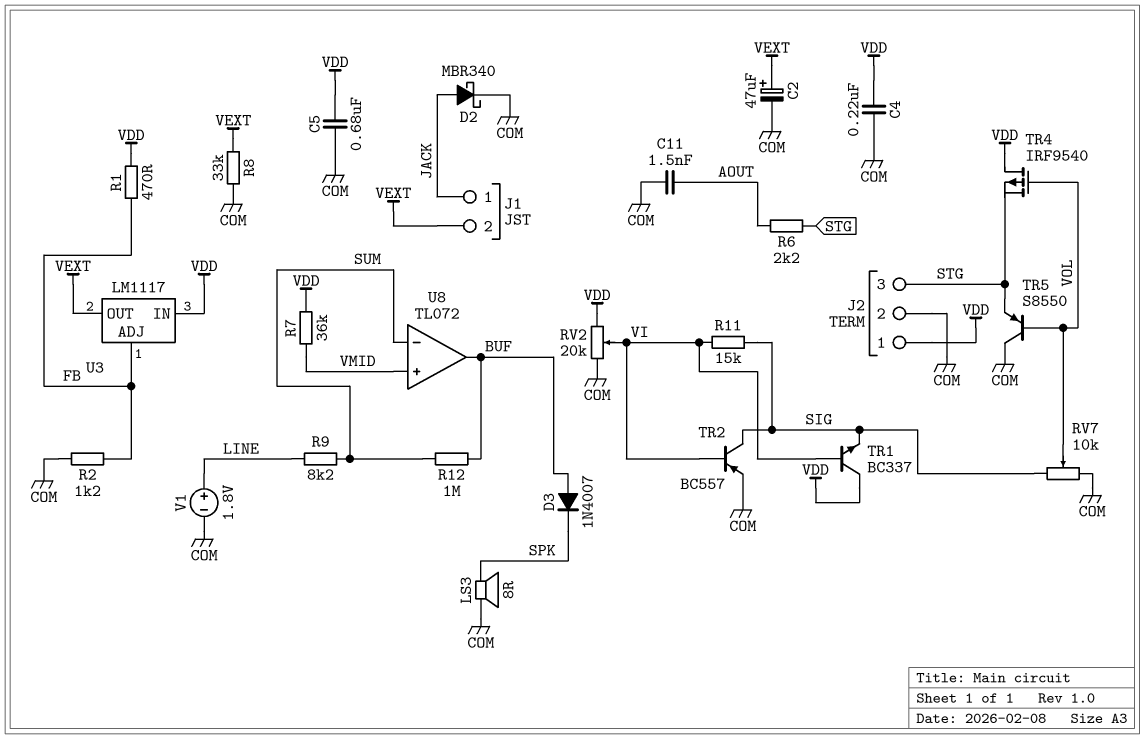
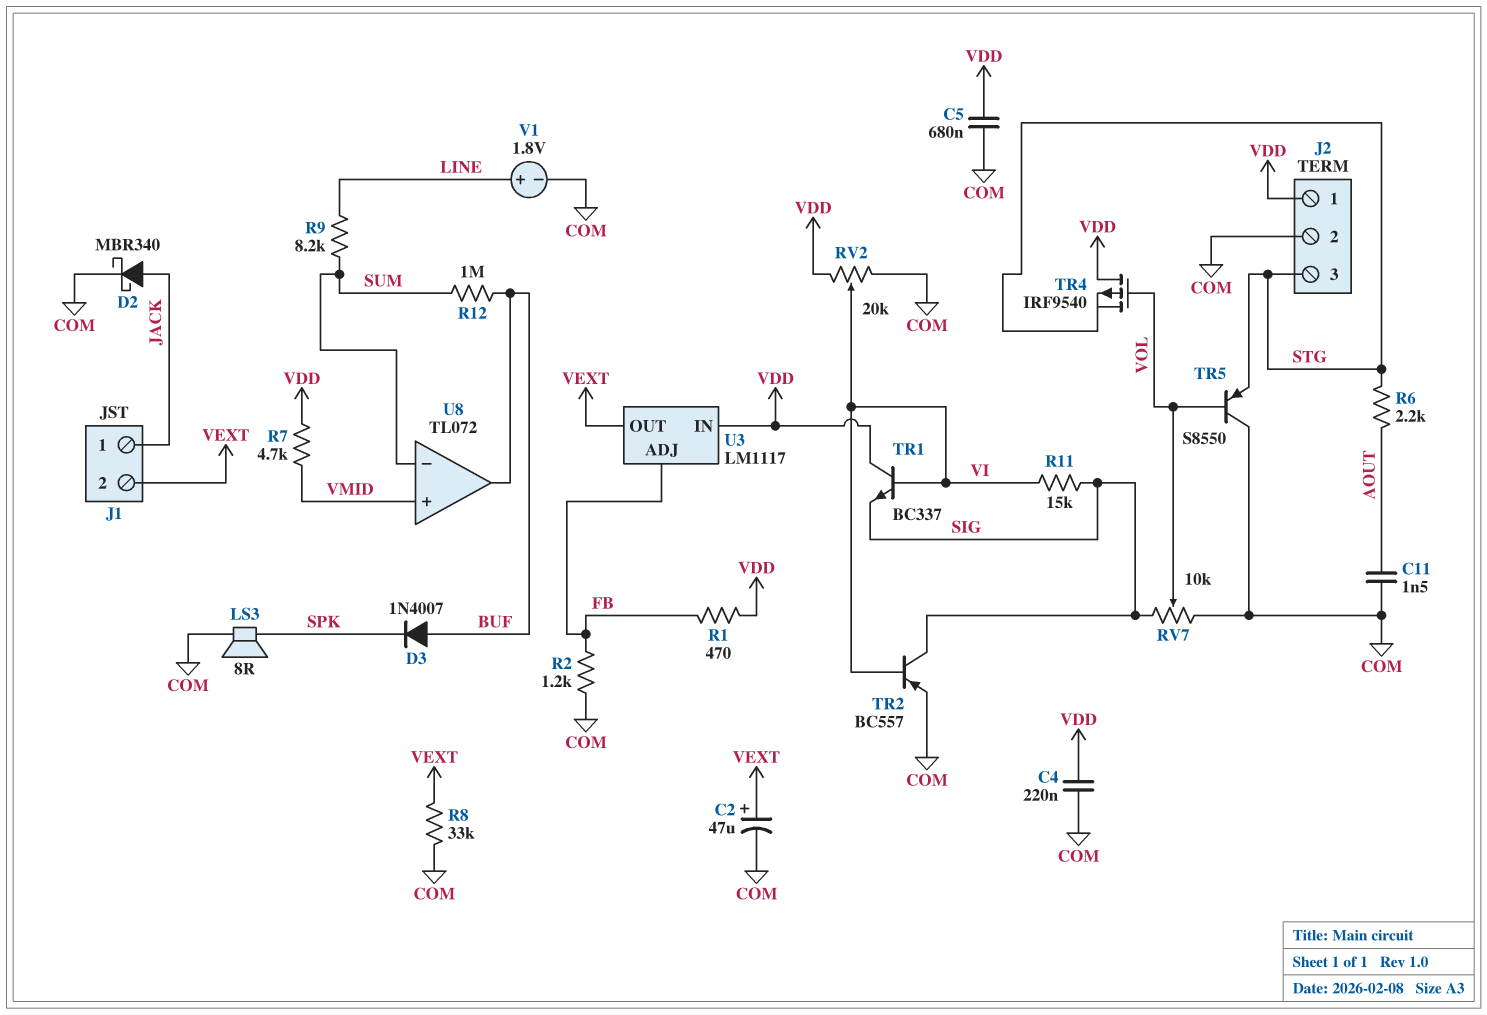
R7: 36k (VDD, VMID) -> 4.7k (VDD, VMID)

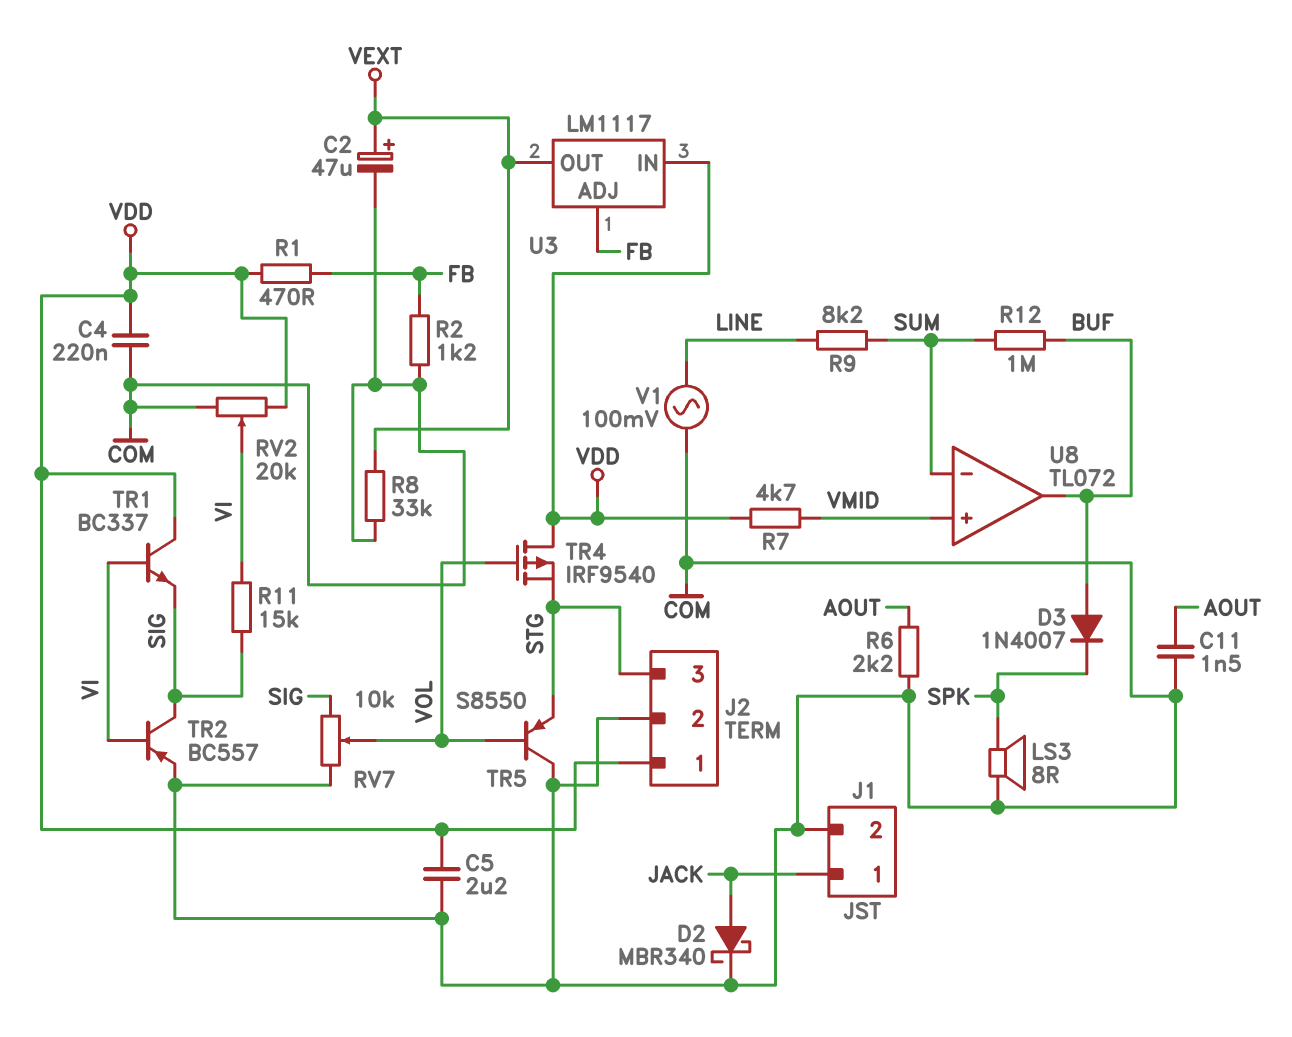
C5: 680nF (COM, VDD) -> 2.2uF (COM, VDD)
J1 pin 2: VEXT -> COM
R6: 2.2k (AOUT, STG) -> 2.2k (AOUT, COM)
V1: 1.8V (plus LINE, minus COM) -> AC 100mV (COM, LINE)

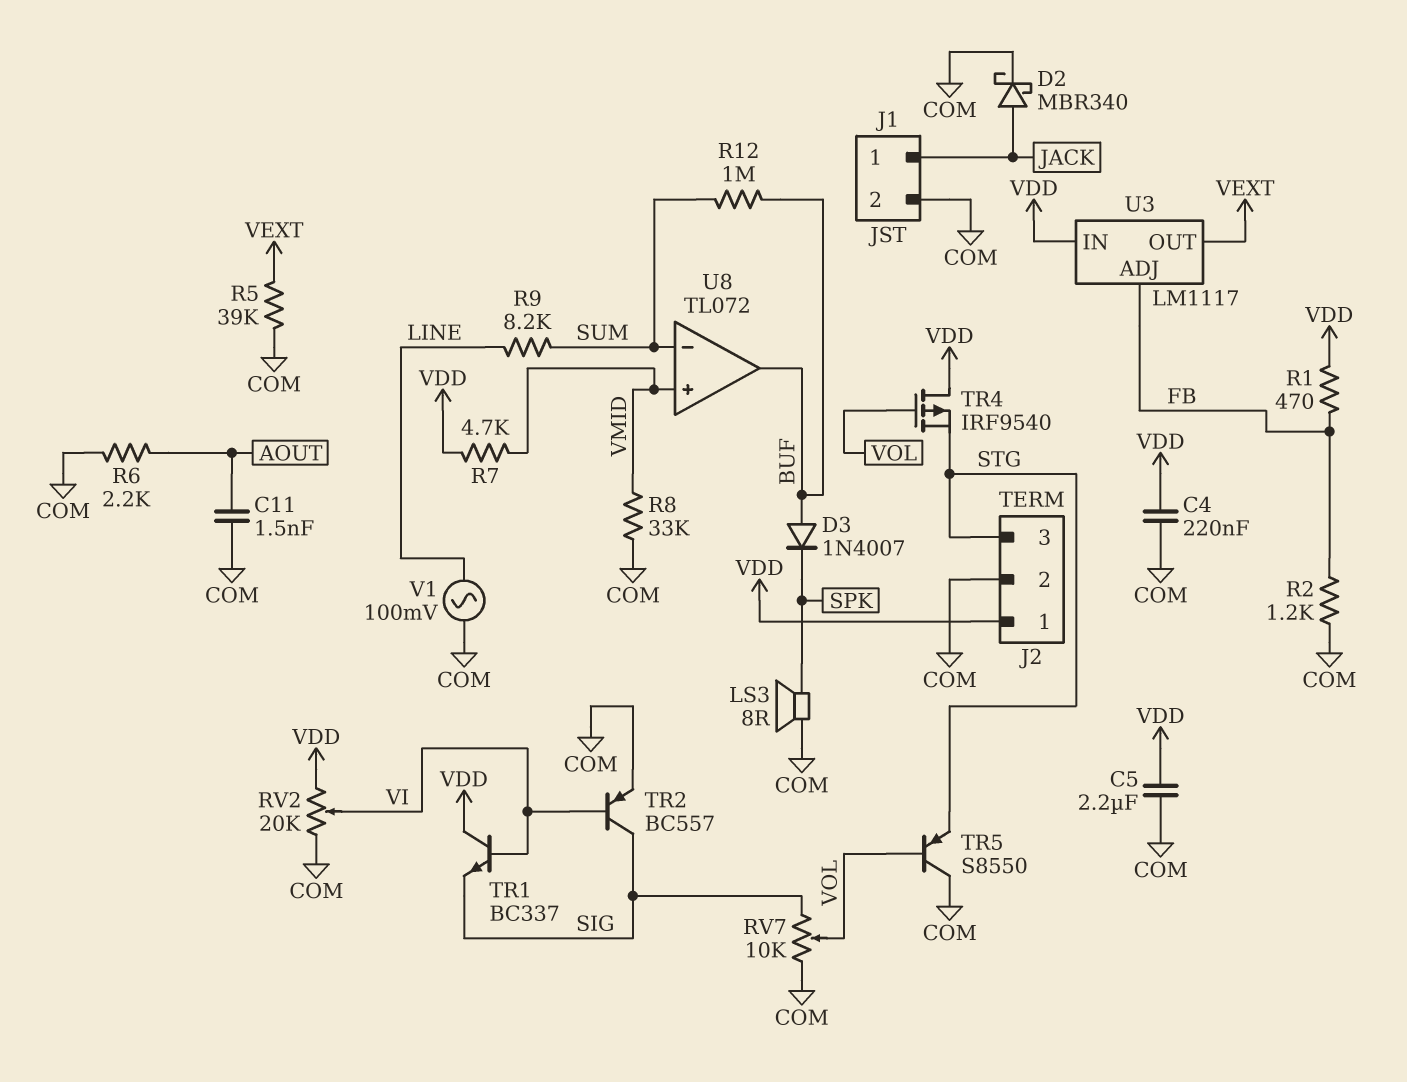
C2: 47uF (plus VEXT, minus COM) -> none
R5: none -> 39k (COM, VEXT)
R8: 33k (COM, VEXT) -> 33k (COM, VMID)
R11: 15k (SIG, VI) -> none

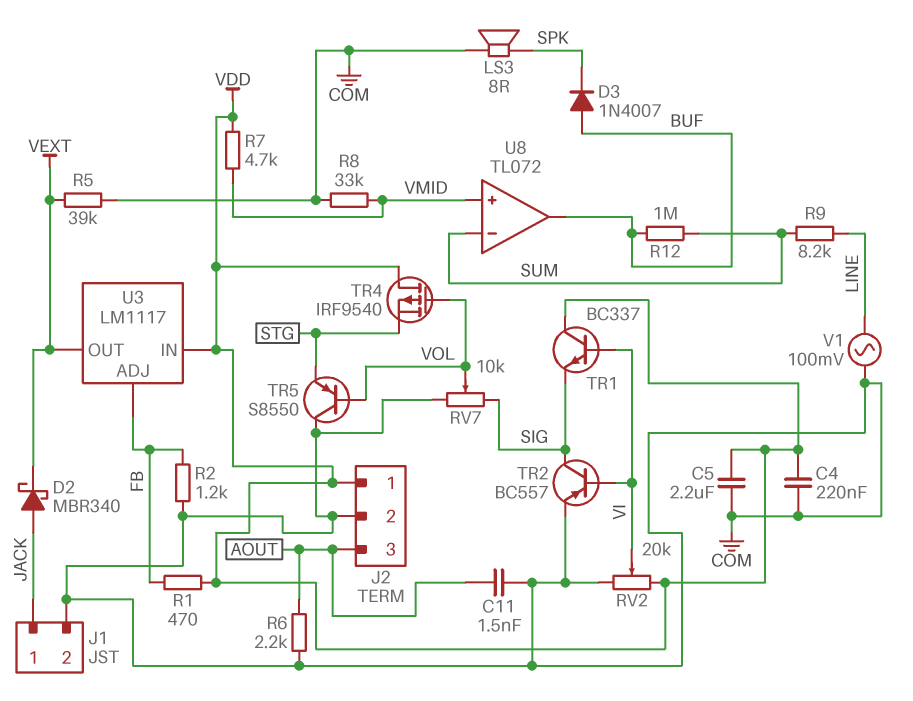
D2: schottky MBR340 (A JACK, K COM) -> schottky MBR340 (A JACK, K VEXT)
J2 pin 3: STG -> AOUT

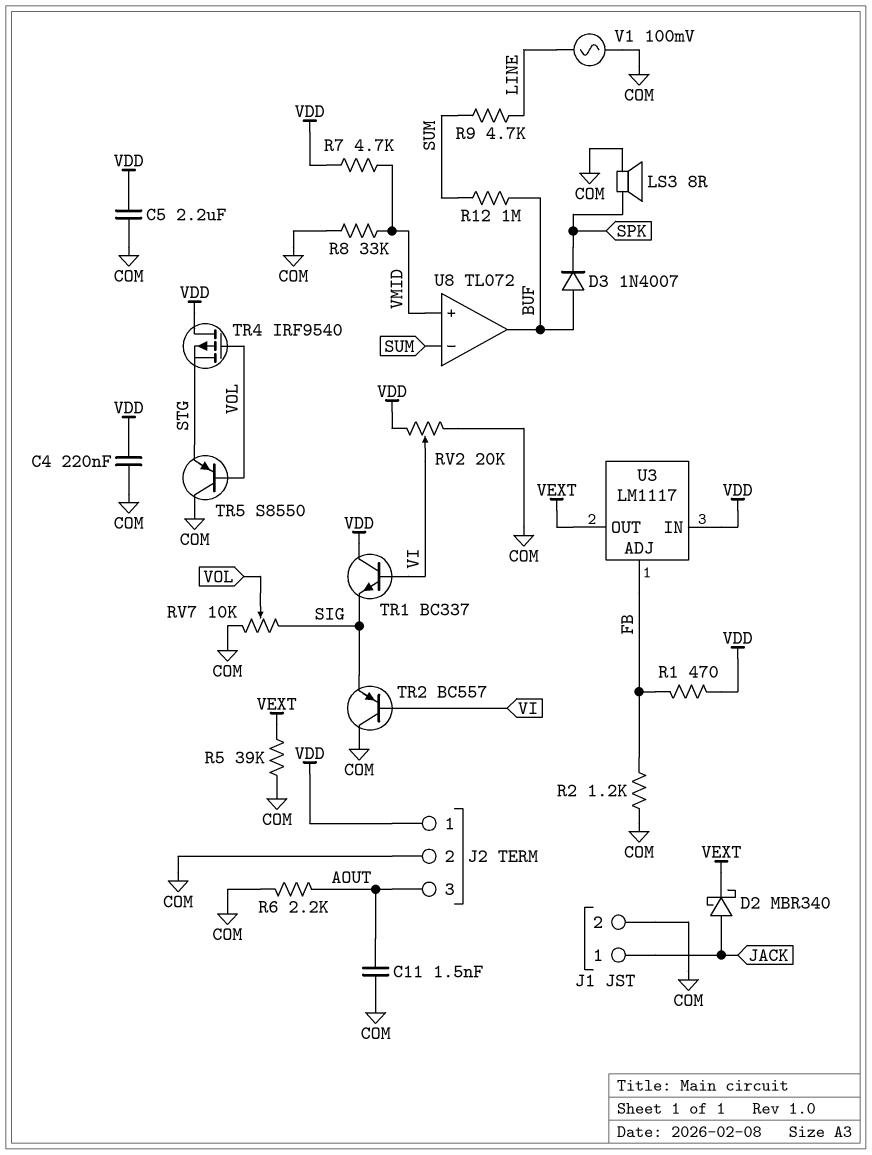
R9: 8.2k (LINE, SUM) -> 4.7k (LINE, SUM)
TR2: PNP BC557 (B VI, C SIG, E COM) -> PNP BC557 (B VI, C COM, E SIG)

